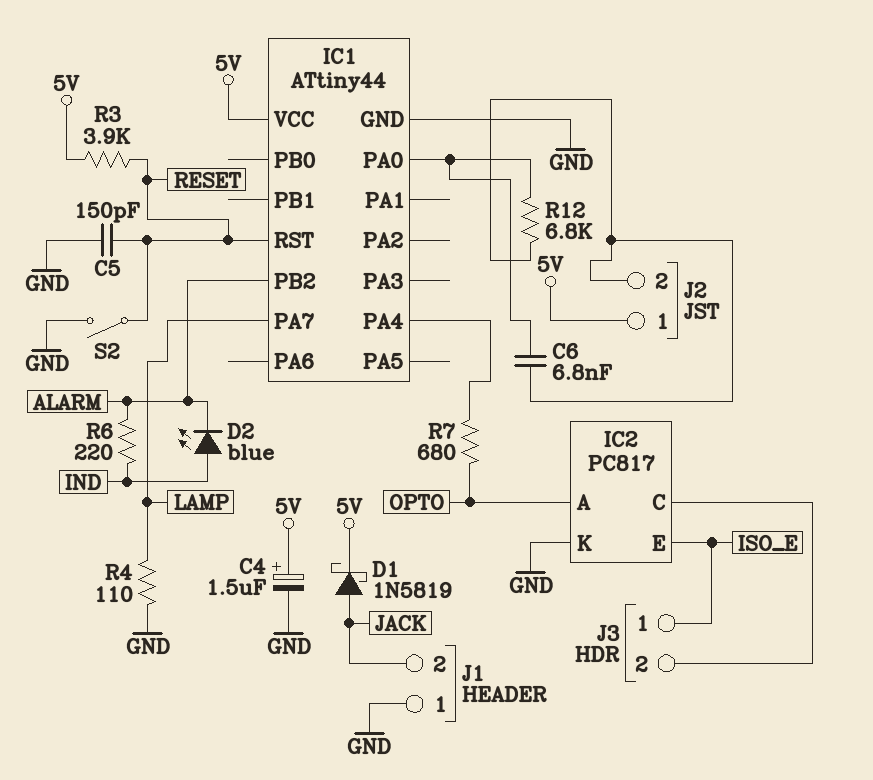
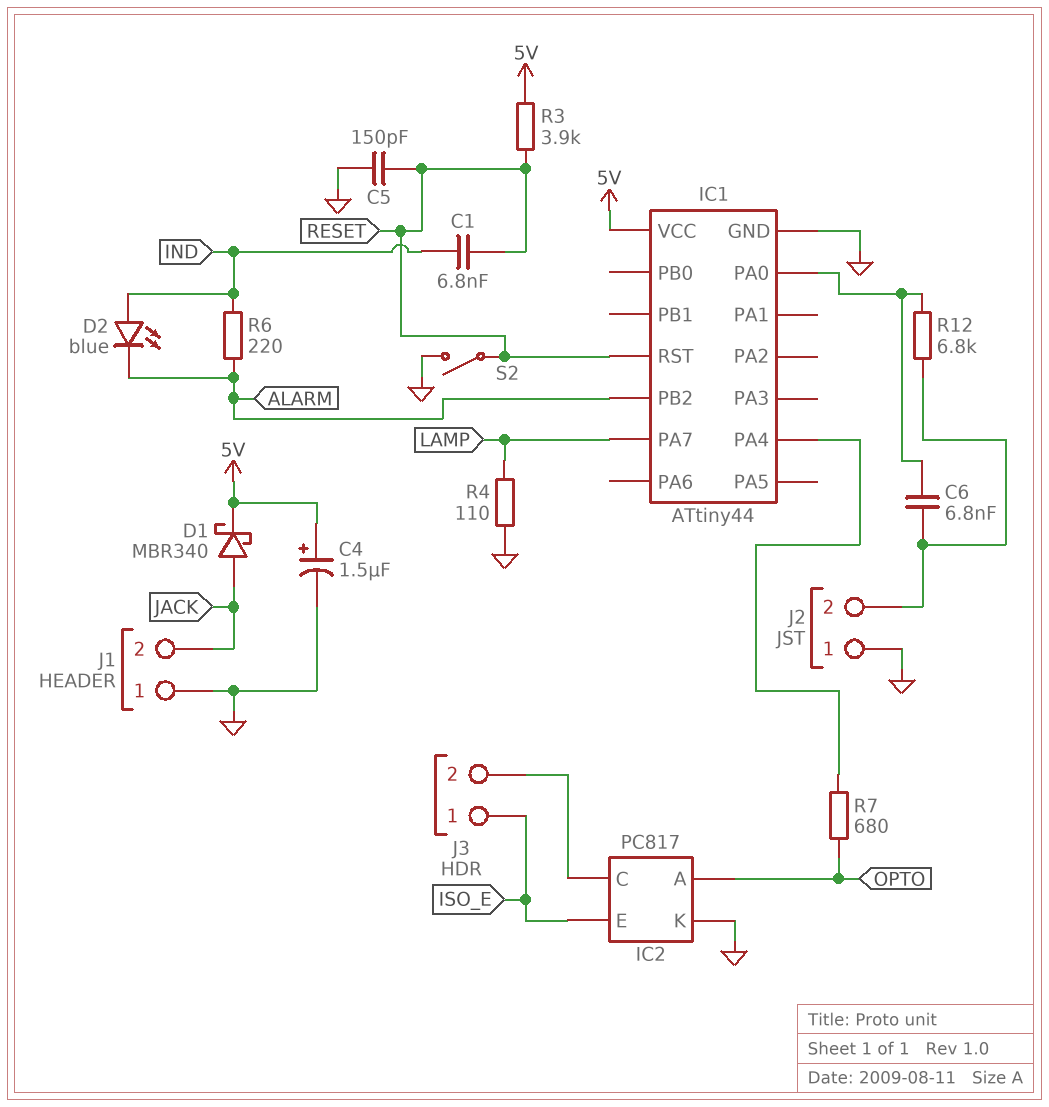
C1: none -> 6.8nF (IND, RESET)
D1: schottky 1N5819 (A JACK, K 5V) -> schottky MBR340 (A JACK, K 5V)
J2 pin 1: 5V -> GND

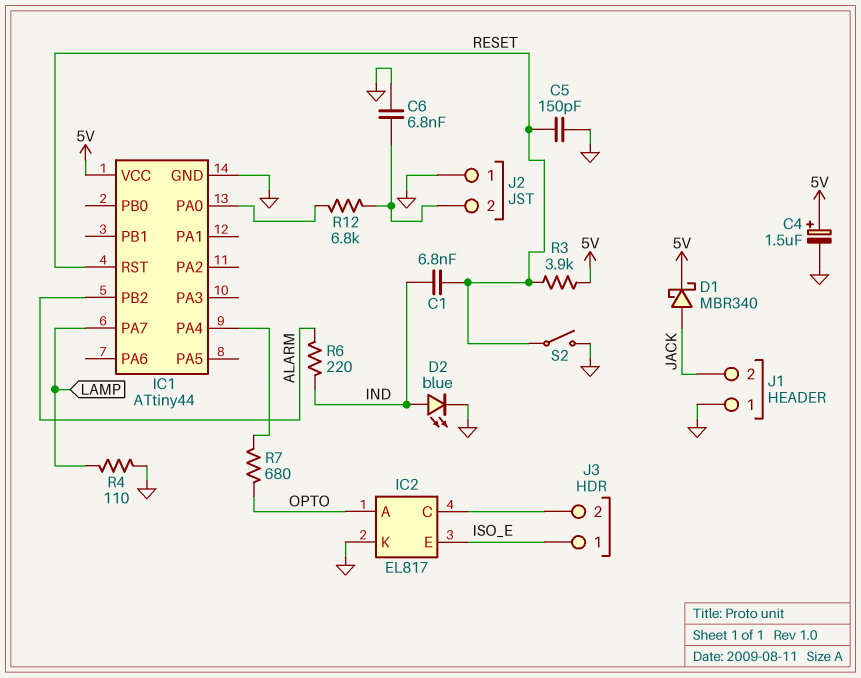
C6: 6.8nF (IC1/PA0, J2/2) -> 6.8nF (GND, J2/2)
D2: LED blue (A IND, K ALARM) -> LED blue (A IND, K GND)
IC2: PC817 -> EL817

